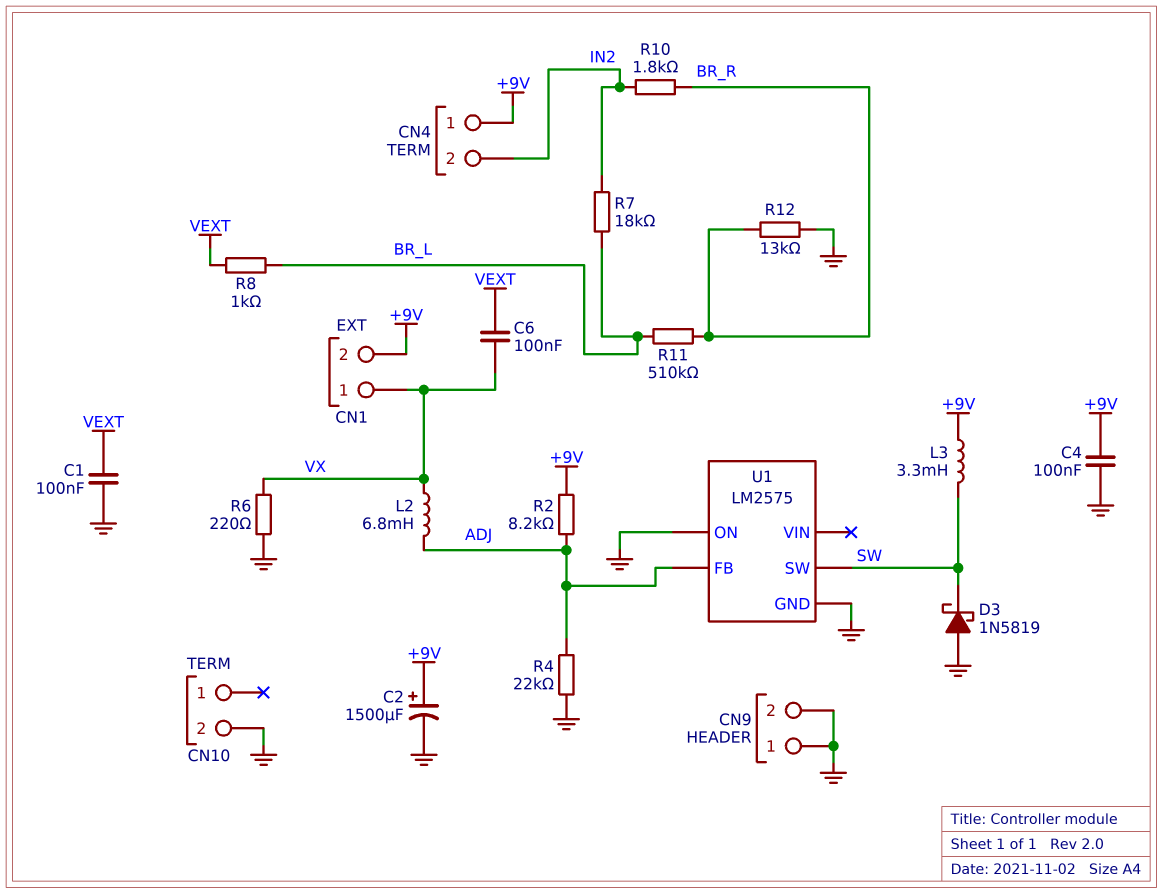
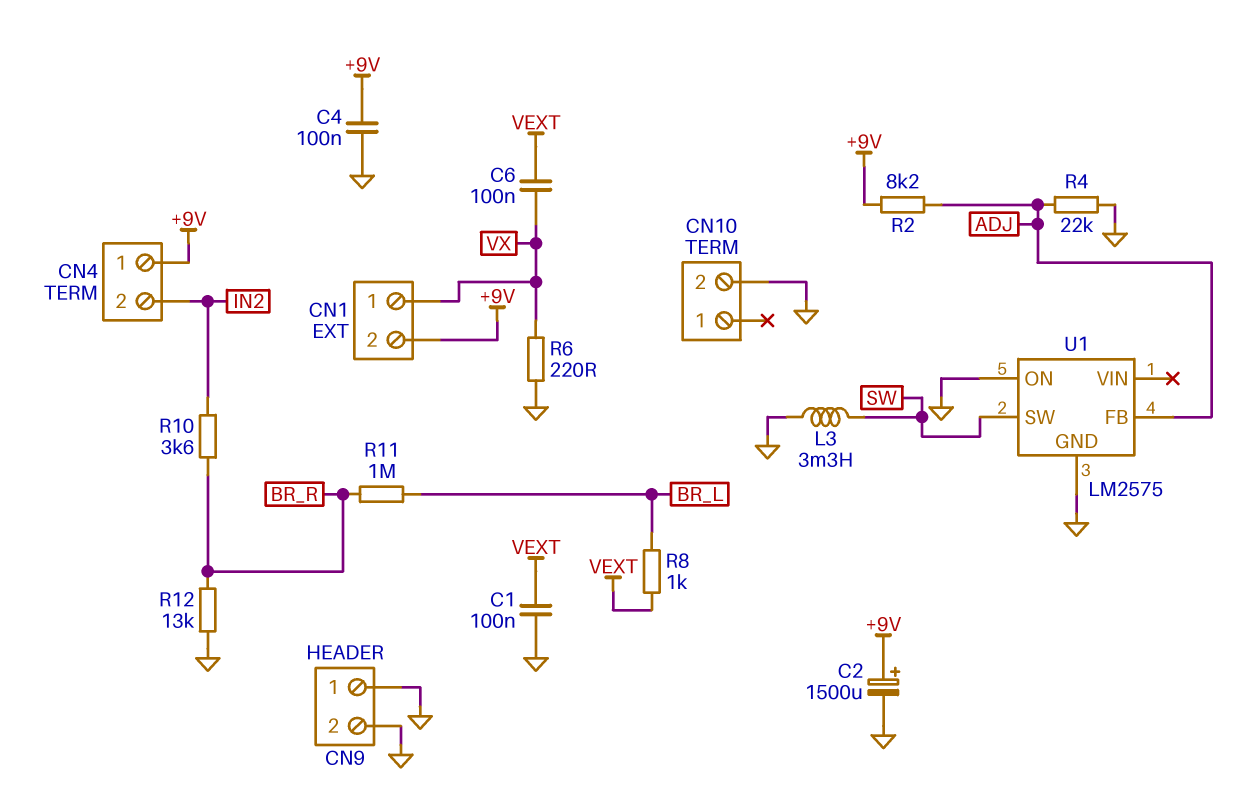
D3: schottky 1N5819 (A GND, K SW) -> none
L2: 6.8mH (ADJ, VX) -> none
L3: 3.3mH (+9V, SW) -> 3.3mH (GND, SW)
R7: 18k (BR_L, IN2) -> none
R10: 1.8k (BR_R, IN2) -> 3.6k (BR_R, IN2)
R11: 510k (BR_L, BR_R) -> 1M (BR_L, BR_R)

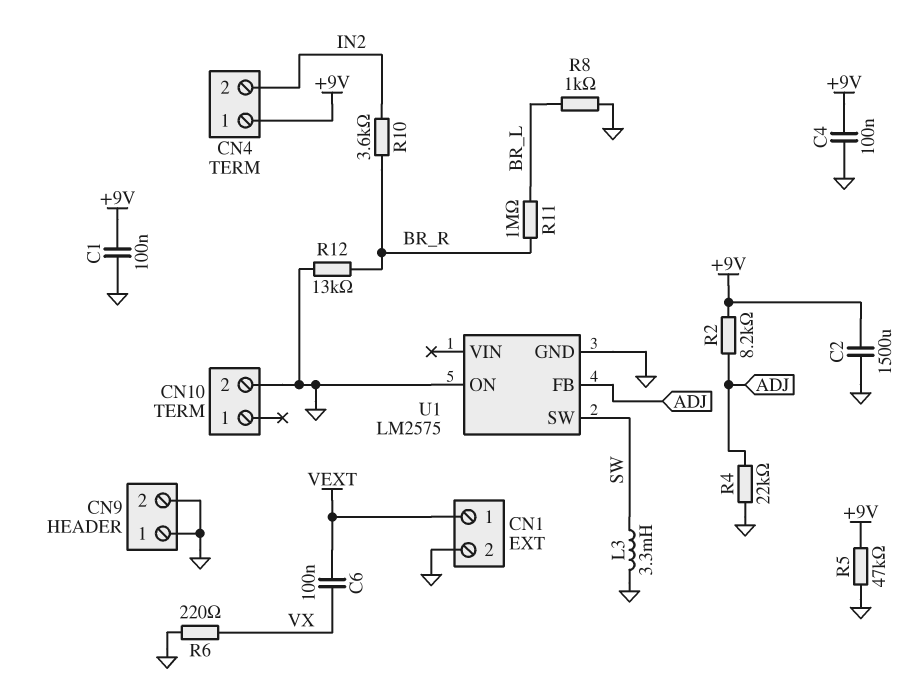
C1: 100nF (GND, VEXT) -> 100nF (+9V, GND)
C2: 1500uF (plus +9V, minus GND) -> 1500uF (+9V, GND)
CN1 pin 1: VX -> VEXT
CN1 pin 2: +9V -> GND
R5: none -> 47k (+9V, GND)
R8: 1k (BR_L, VEXT) -> 1k (BR_L, GND)

